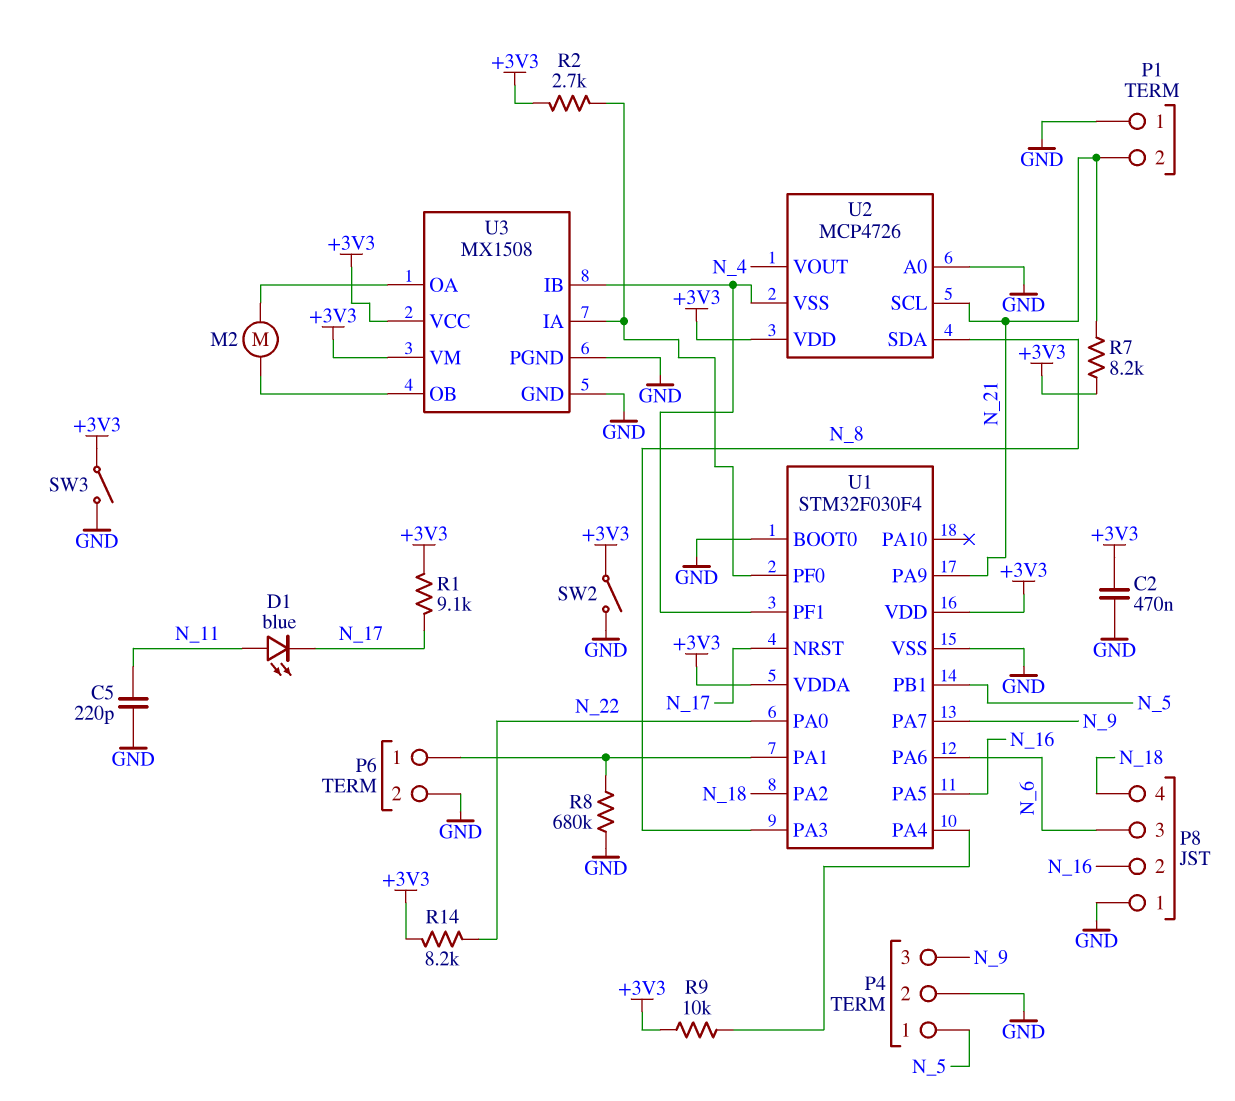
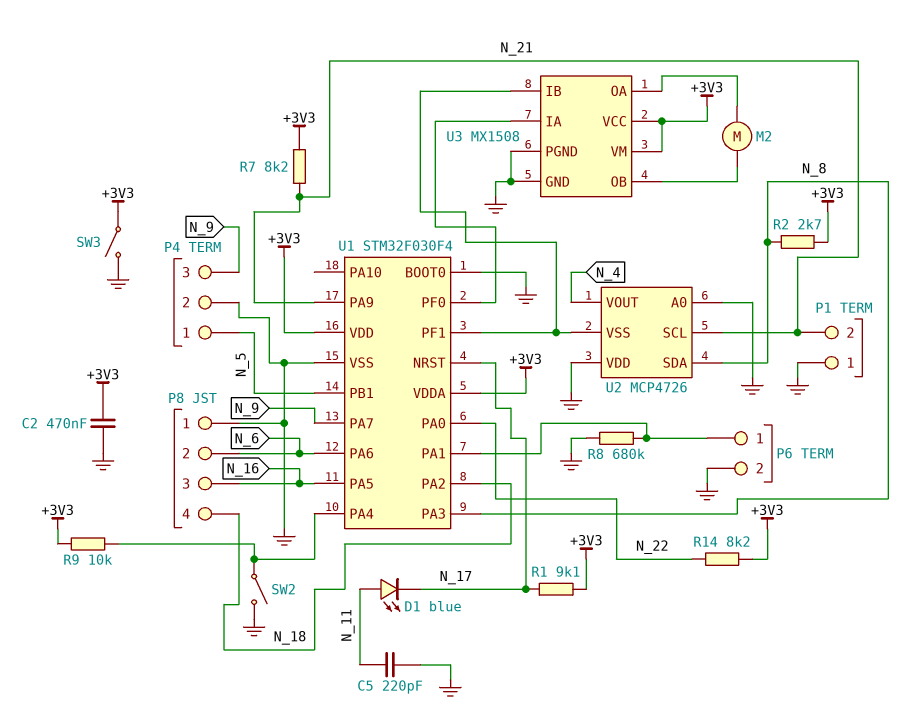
P8 pin 2: N_16 -> N_6
P8 pin 3: N_6 -> N_16
R2: 2.7k (+3V3, U1/PF0) -> 2.7k (+3V3, N_8)
SW2: switch (+3V3, GND) -> switch (GND, U1/PA4)
U2 pin VDD: +3V3 -> GND

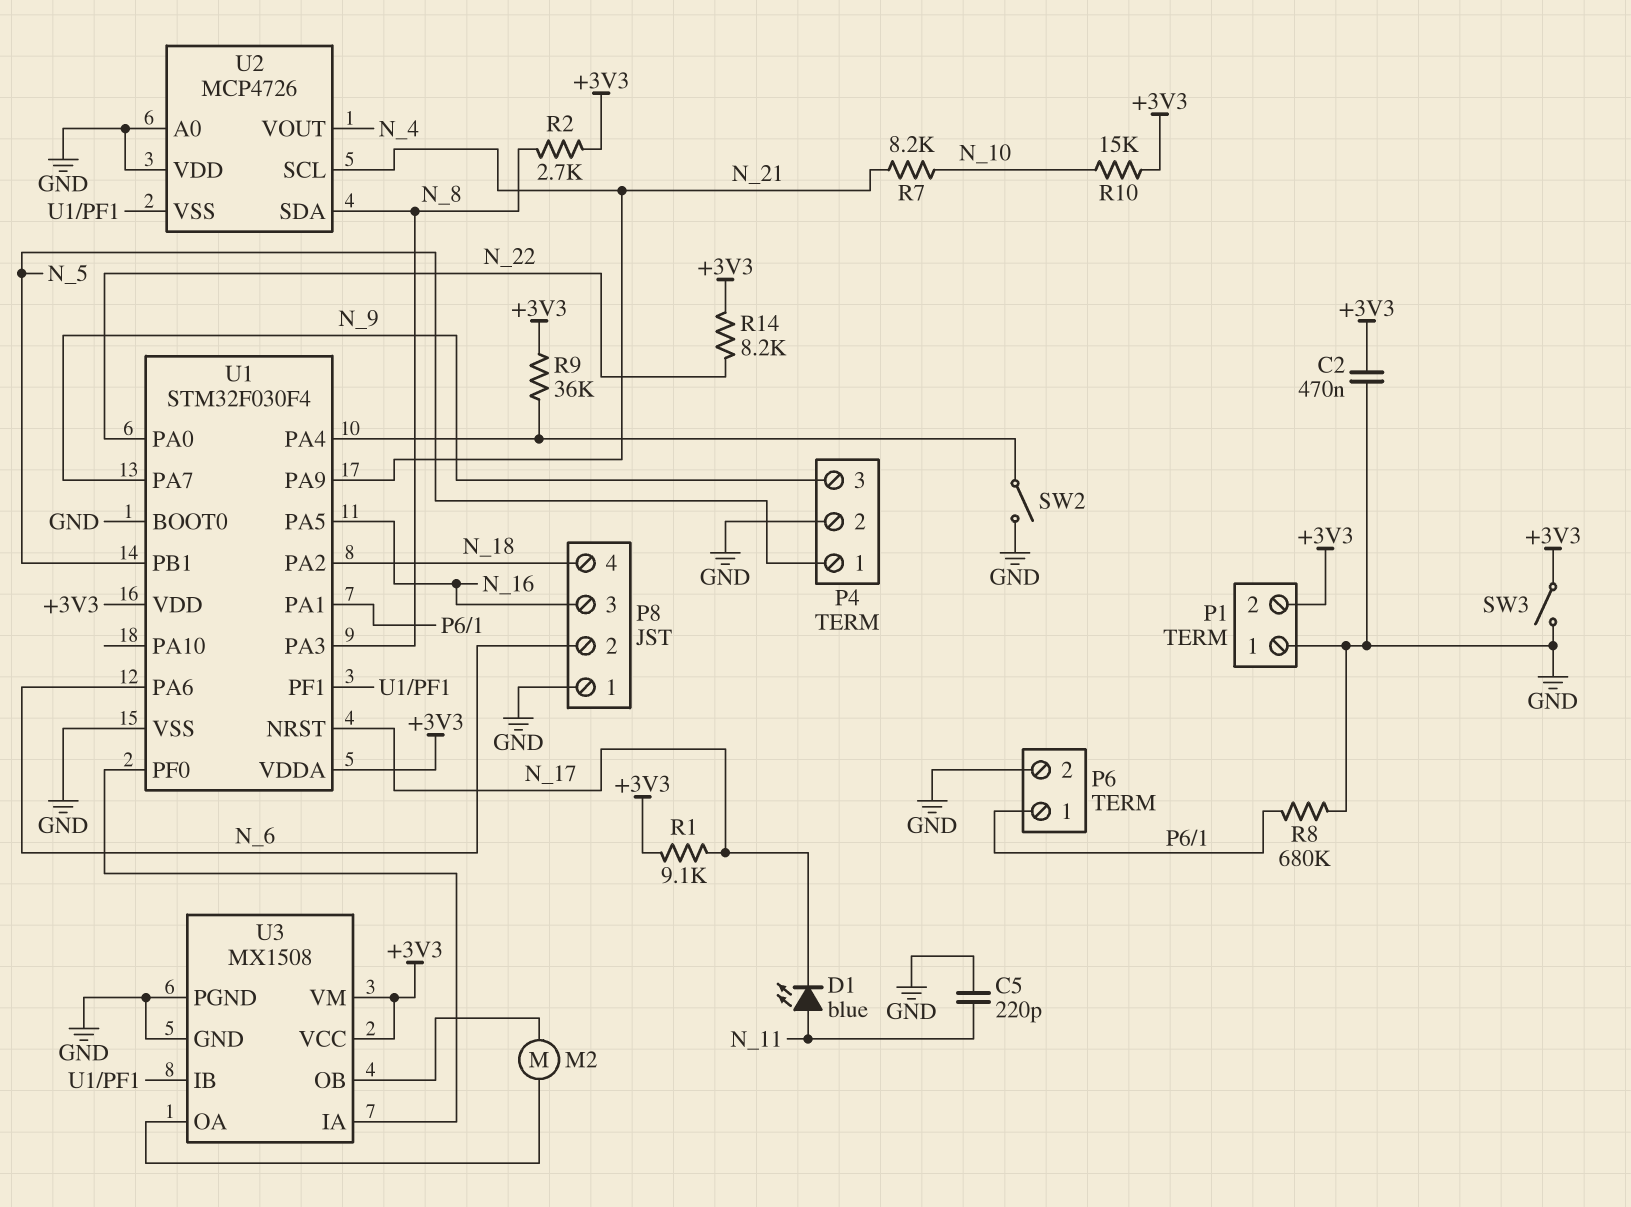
P1 pin 2: N_21 -> +3V3
R7: 8.2k (+3V3, N_21) -> 8.2k (N_10, N_21)
R9: 10k (+3V3, U1/PA4) -> 36k (+3V3, U1/PA4)
R10: none -> 15k (+3V3, N_10)

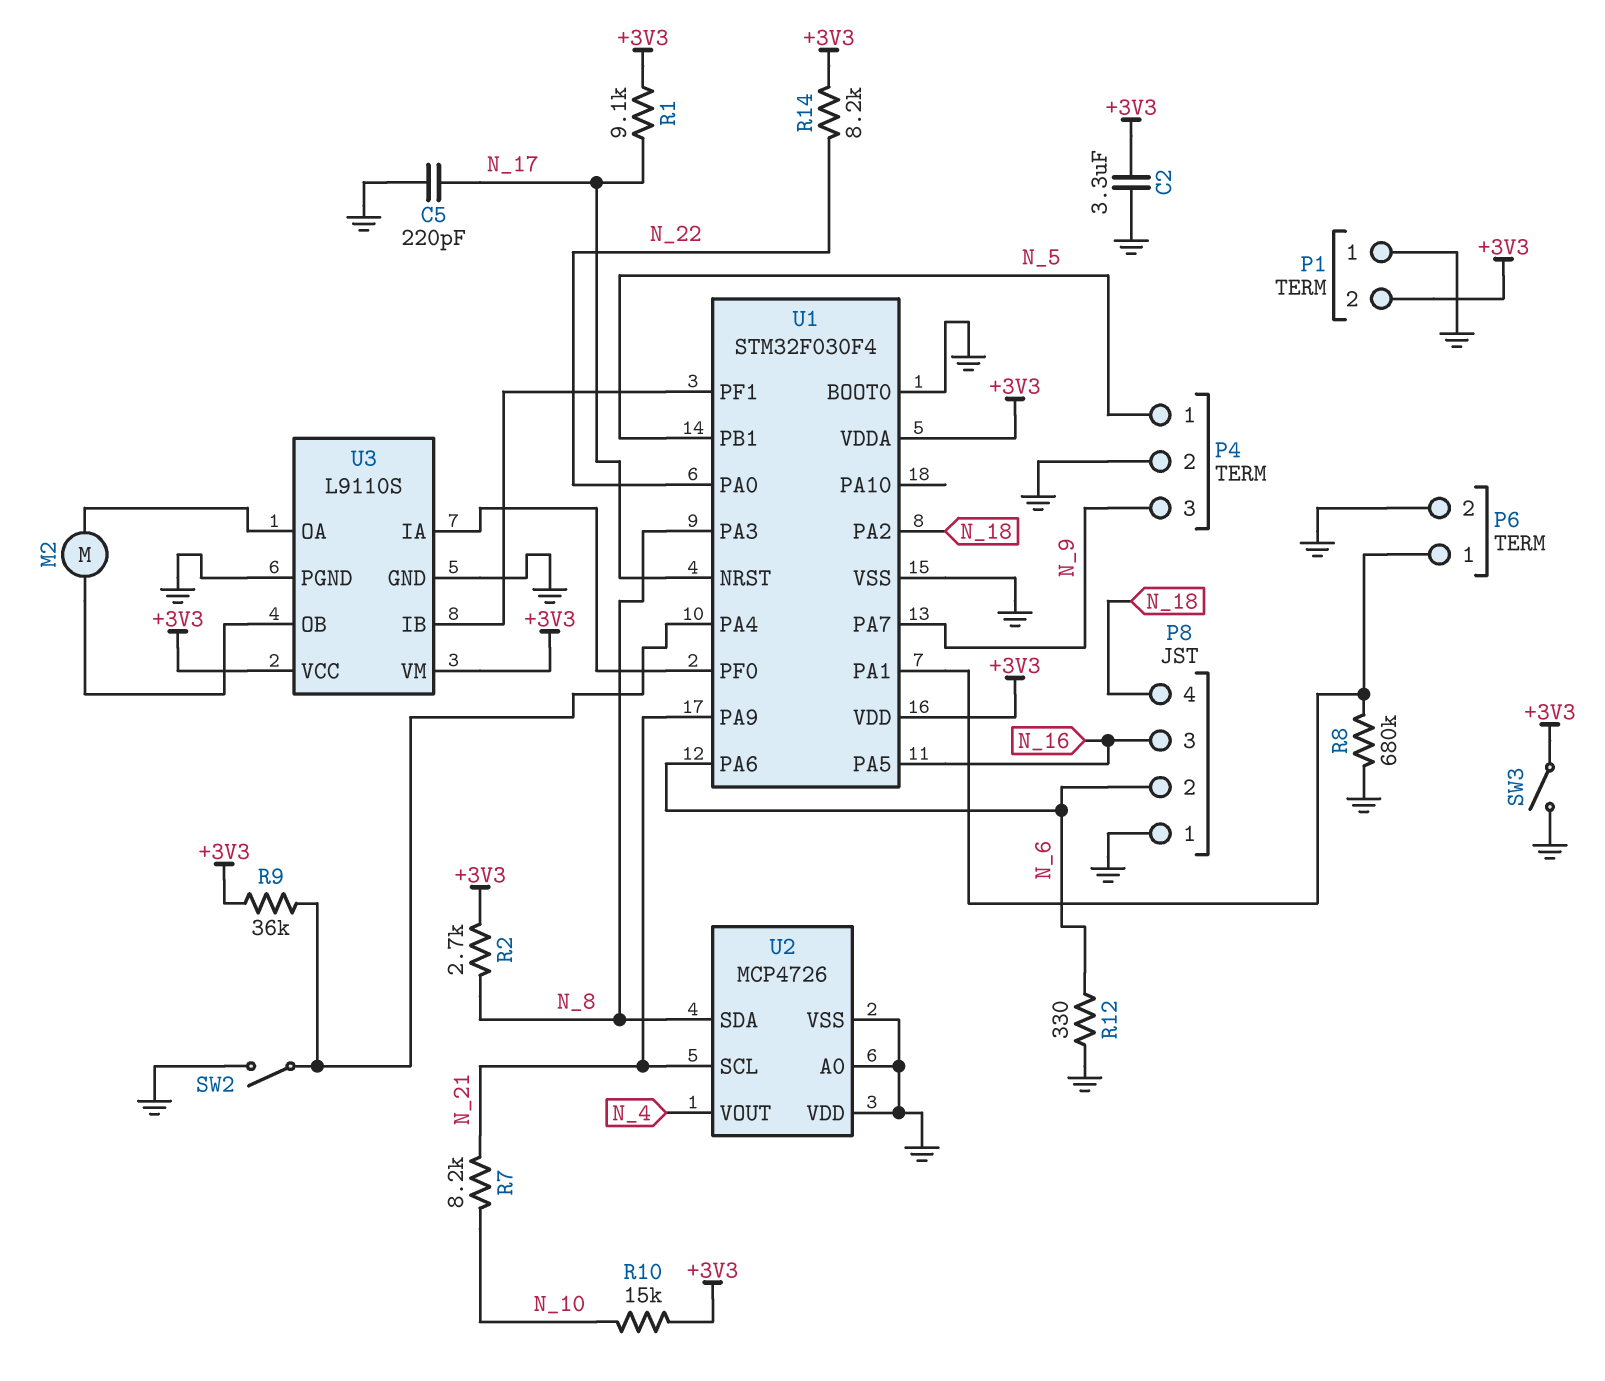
C2: 470nF (+3V3, GND) -> 3.3uF (+3V3, GND)
C5: 220pF (GND, N_11) -> 220pF (GND, N_17)
D1: LED blue (A N_11, K N_17) -> none
R12: none -> 330 (GND, N_6)
U2 pin VSS: U1/PF1 -> GND
U3: MX1508 -> L9110S

